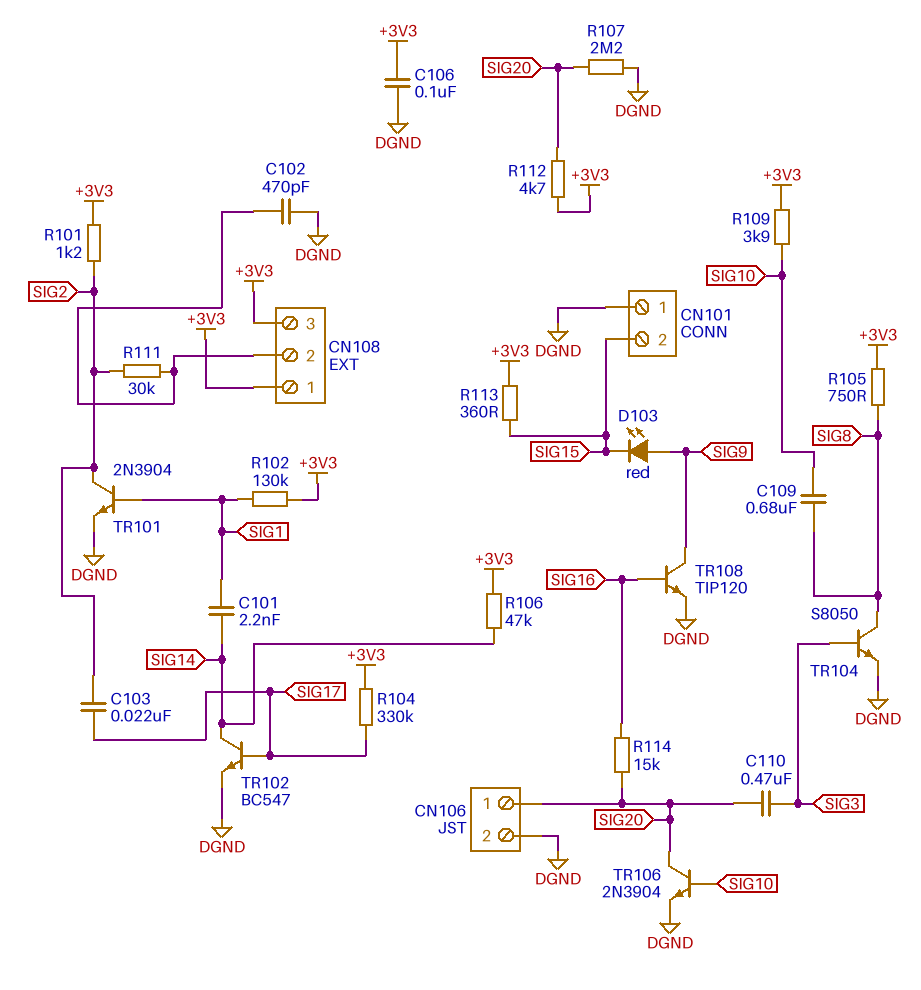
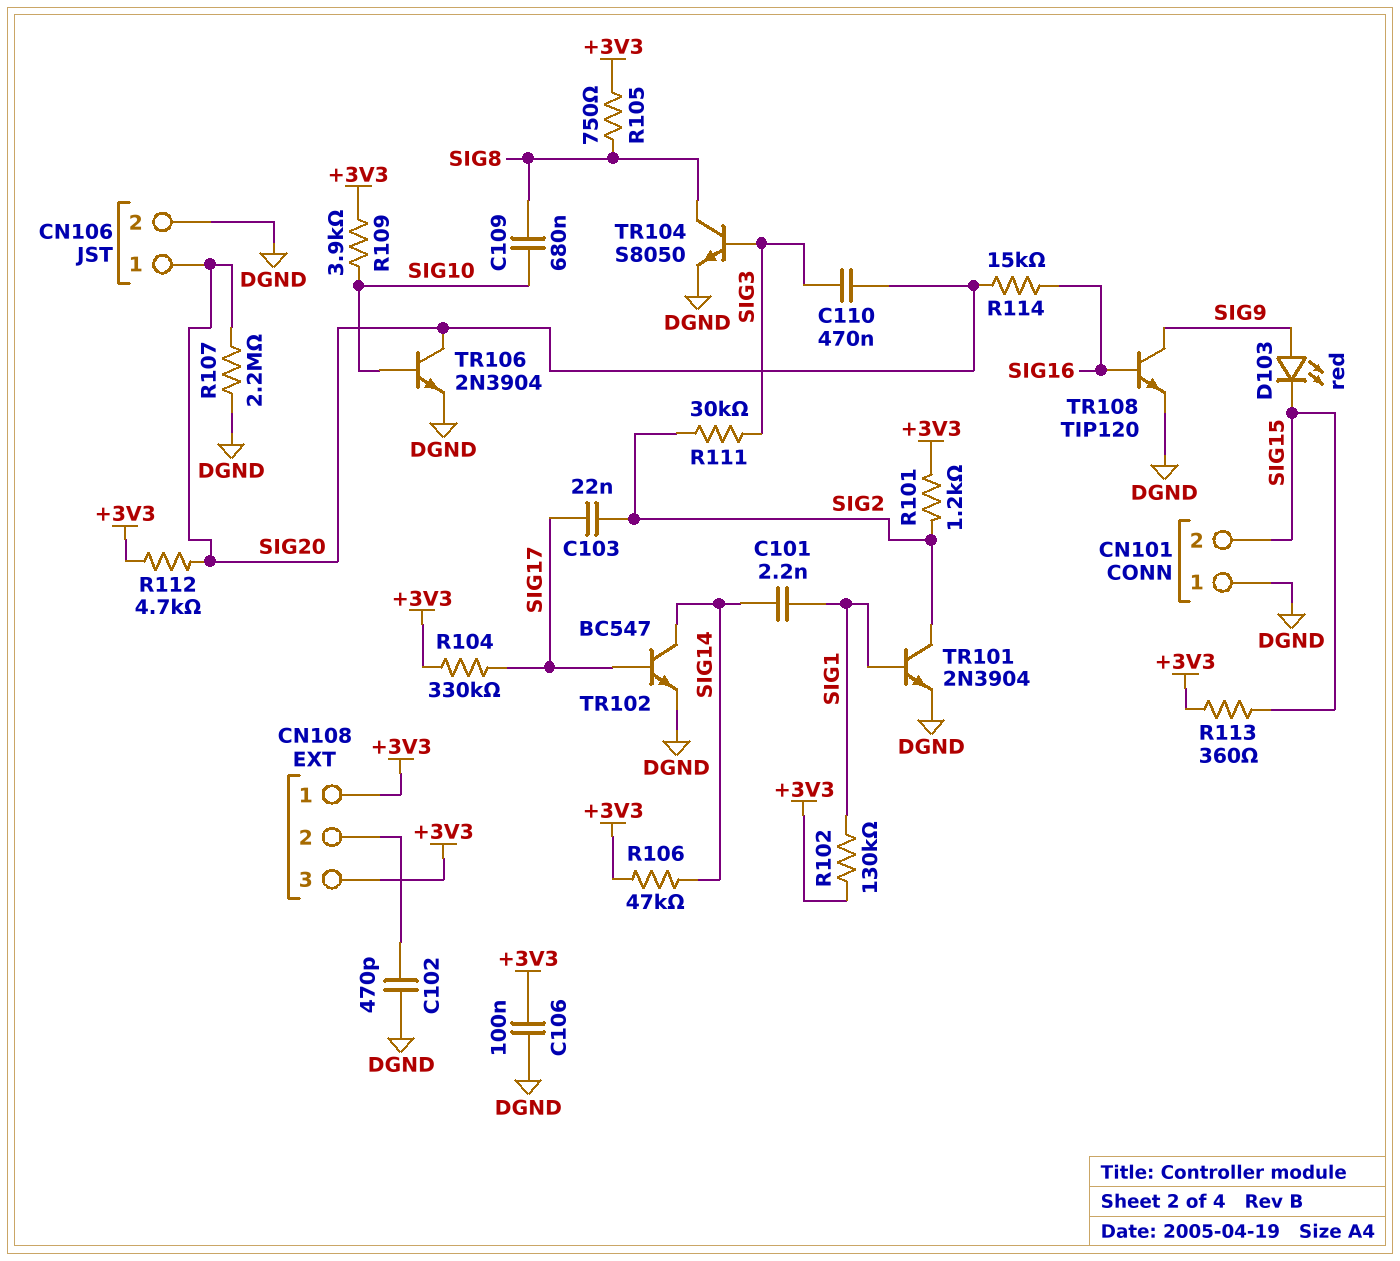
R111: 30k (CN108/2, SIG2) -> 30k (SIG2, SIG3)

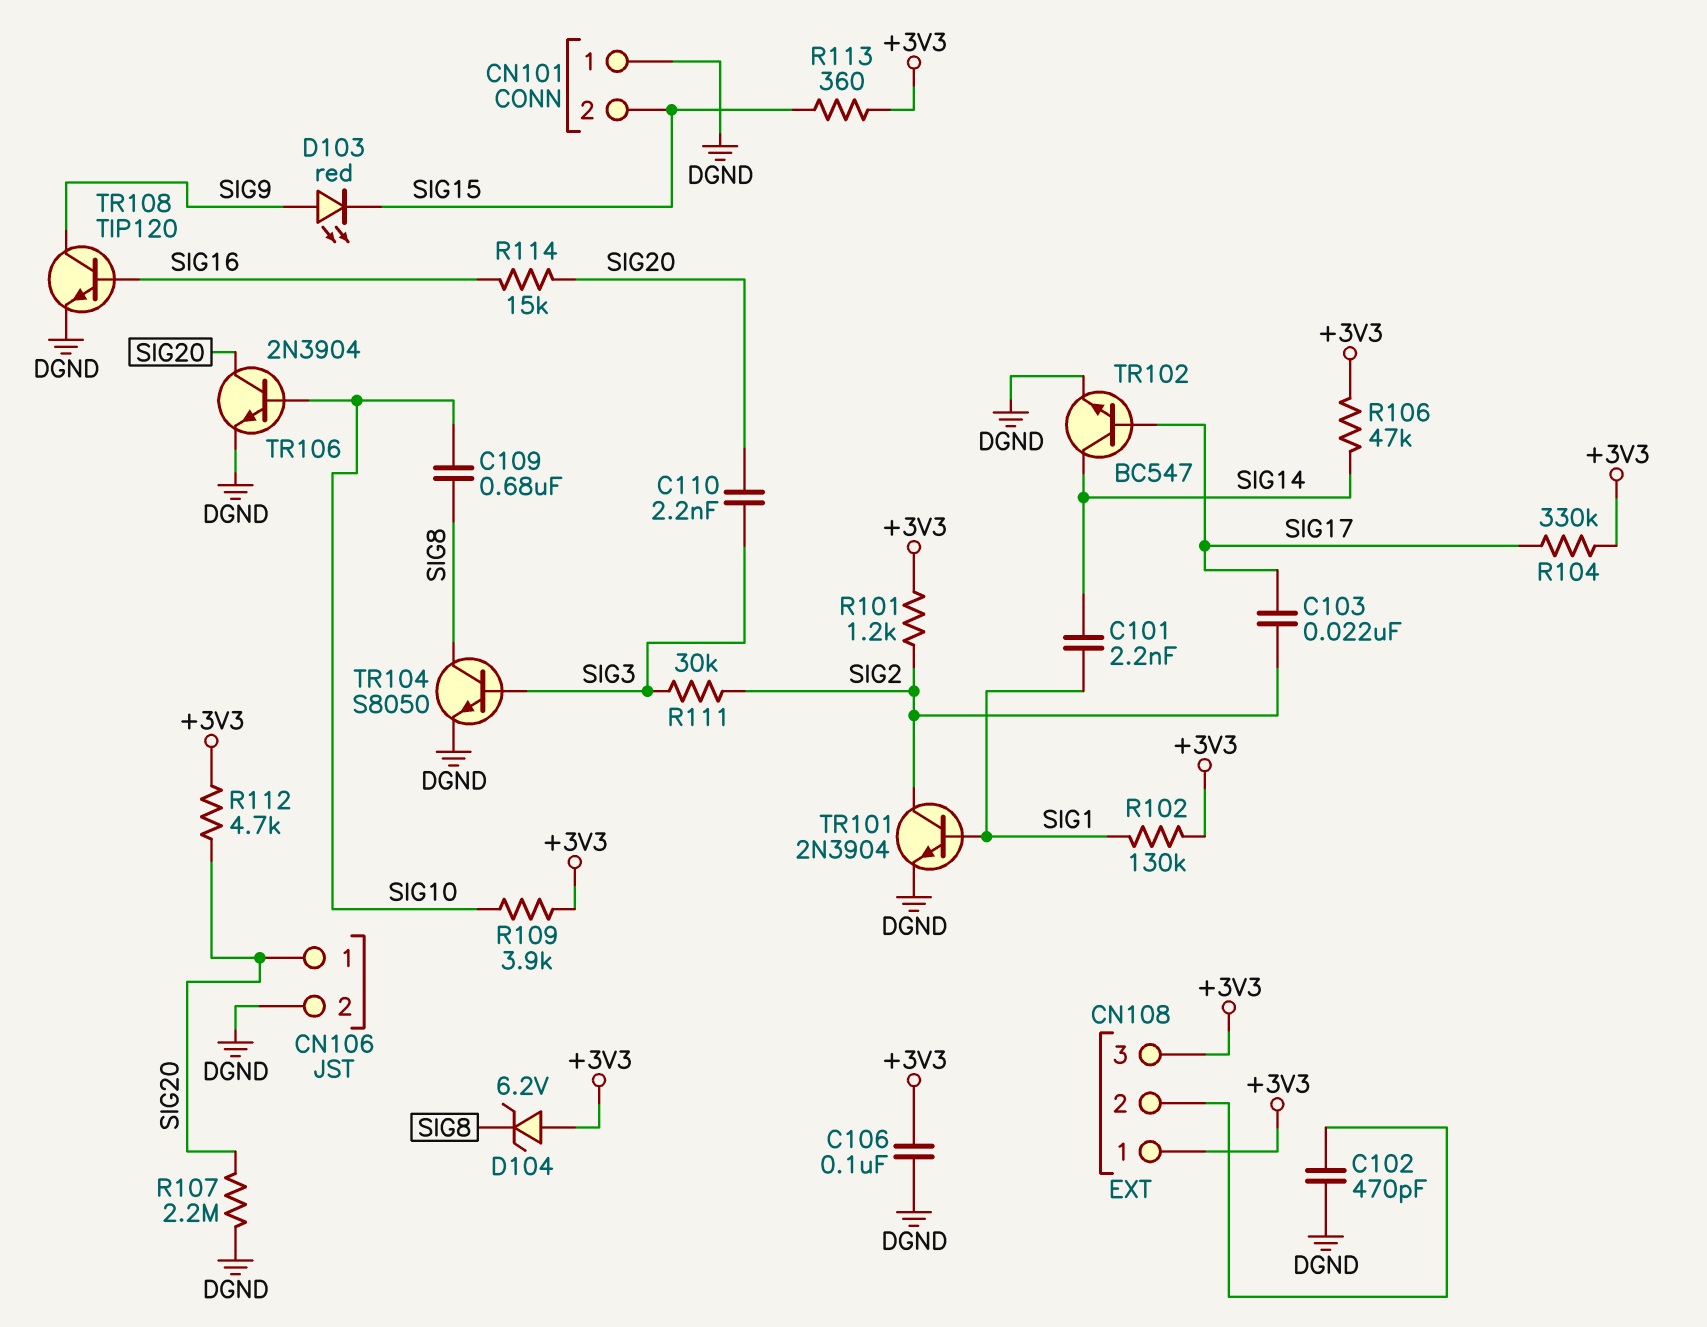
C110: 470nF (SIG3, SIG20) -> 2.2nF (SIG3, SIG20)
D104: none -> zener 6.2V (A +3V3, K SIG8)
R105: 750 (+3V3, SIG8) -> none

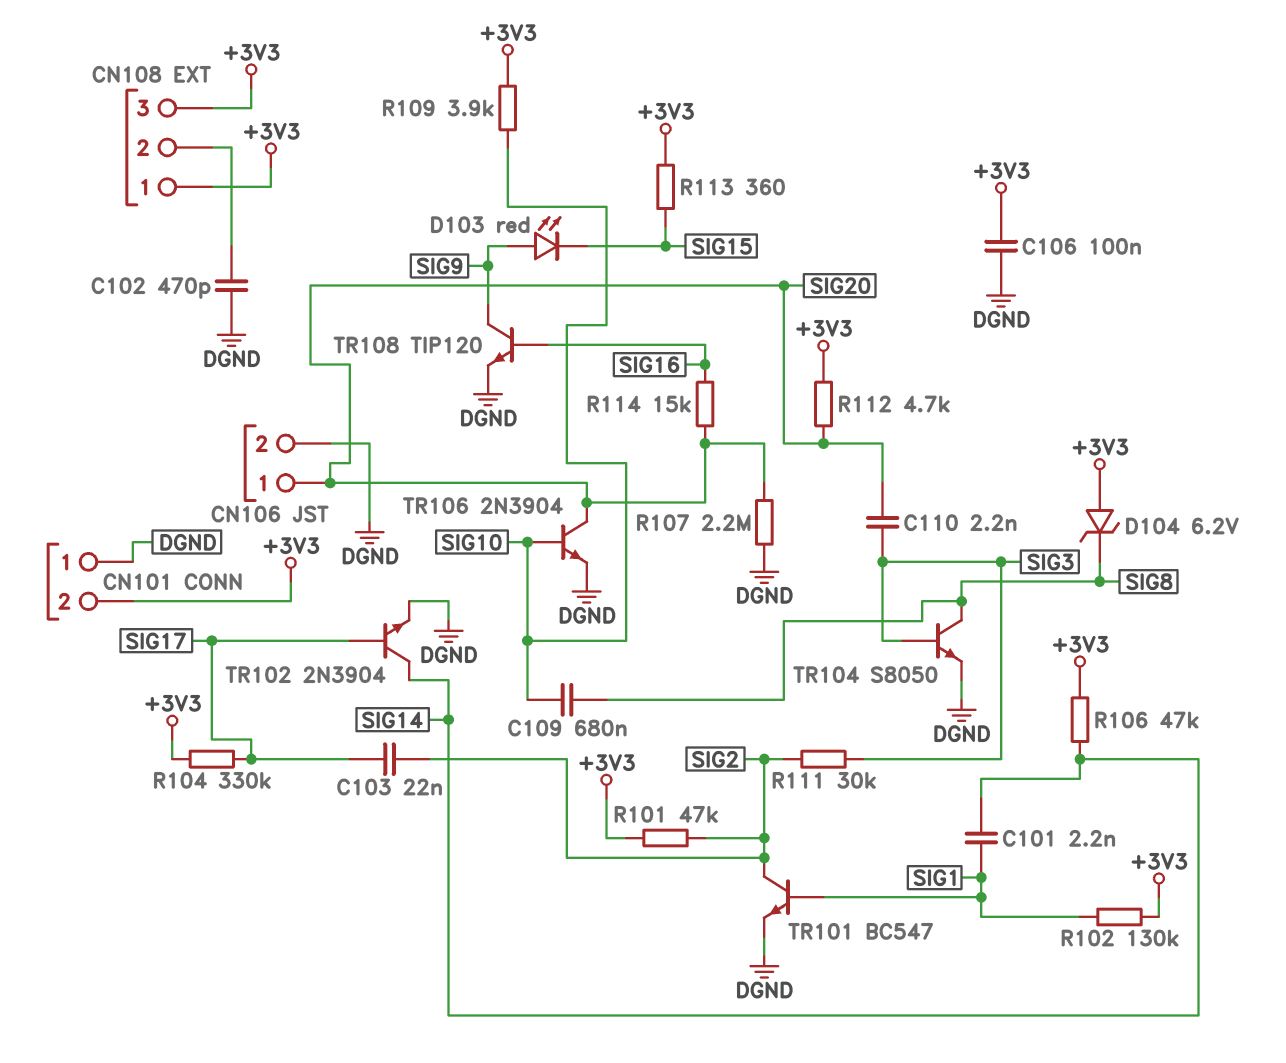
CN101 pin 2: SIG15 -> +3V3
R101: 1.2k (+3V3, SIG2) -> 47k (+3V3, SIG2)
TR101: NPN 2N3904 (B SIG1, C SIG2, E DGND) -> NPN BC547 (B SIG1, C SIG2, E DGND)
TR102: NPN BC547 (B SIG17, C SIG14, E DGND) -> NPN 2N3904 (B SIG17, C SIG14, E DGND)

